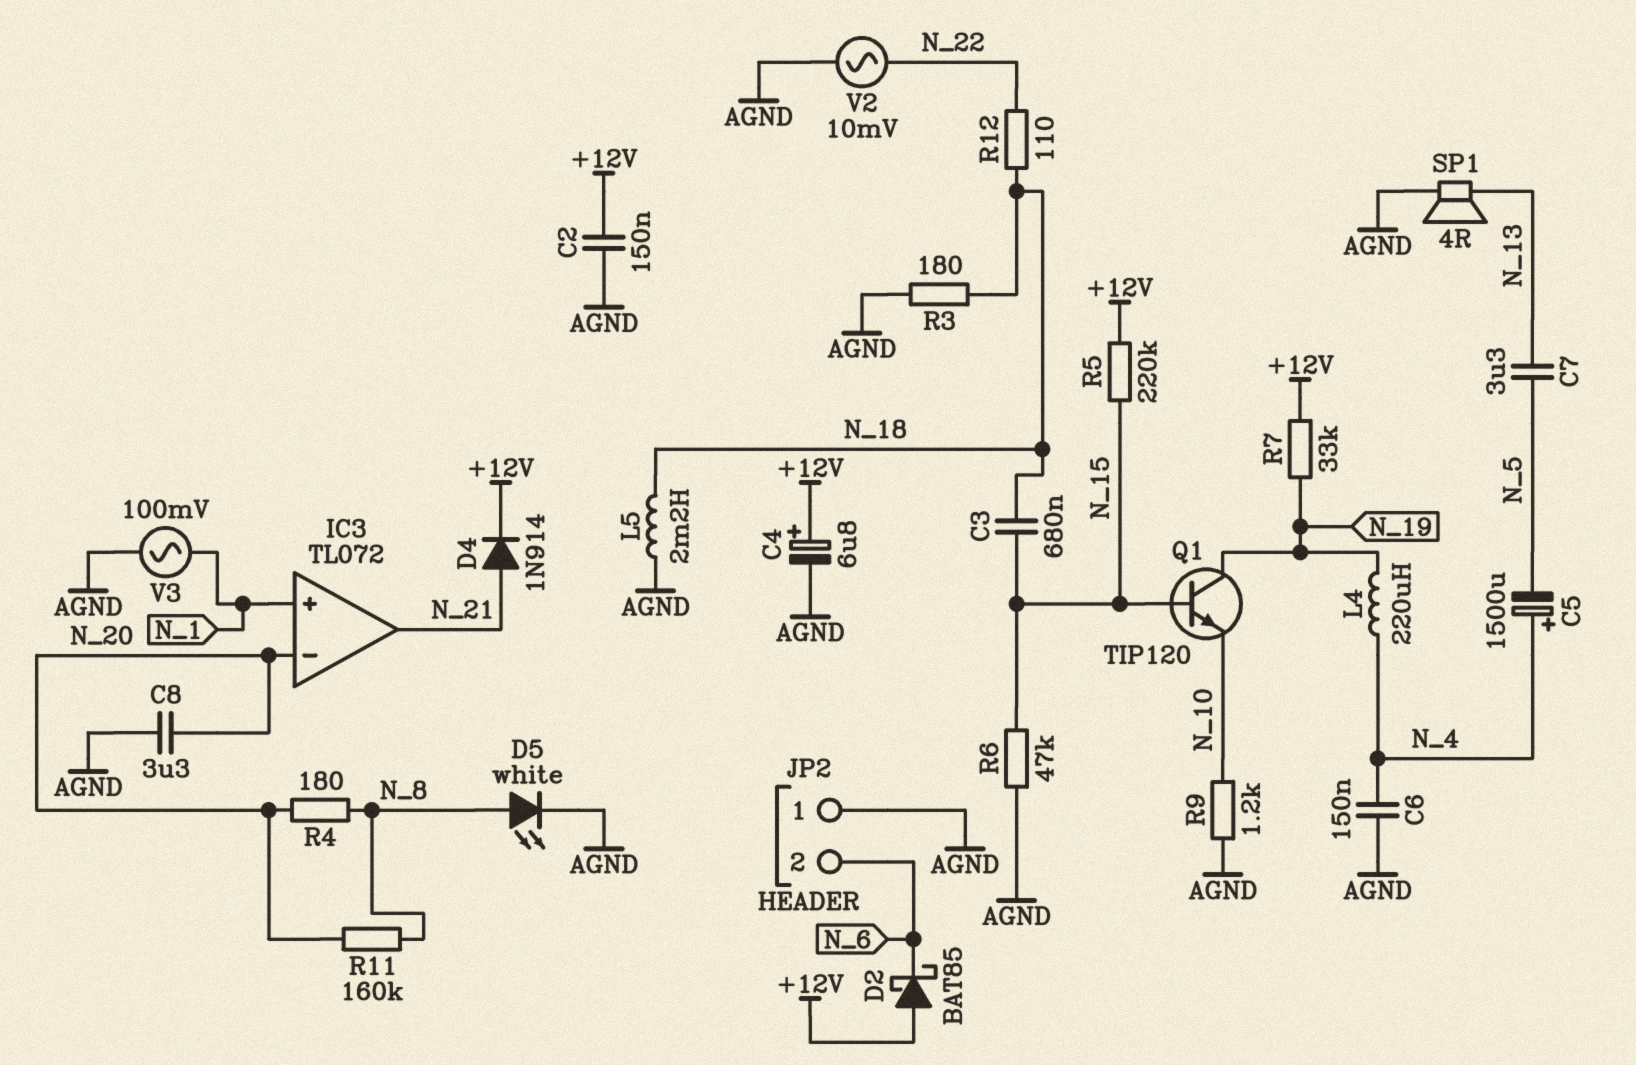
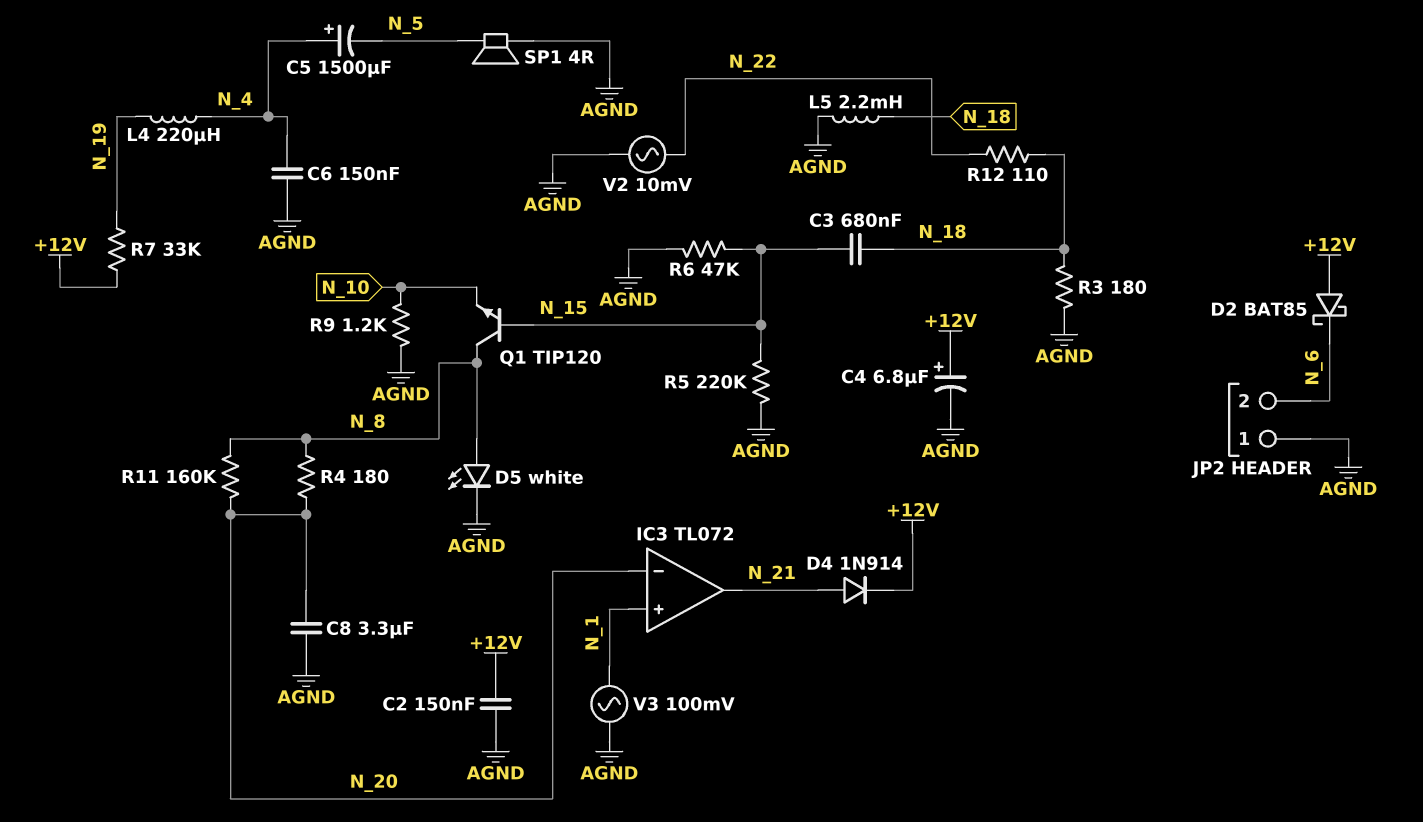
C7: 3.3uF (N_5, N_13) -> none
Q1: NPN TIP120 (B N_15, C N_19, E N_10) -> NPN TIP120 (B N_15, C N_8, E N_10)
R5: 220k (+12V, N_15) -> 220k (AGND, N_15)
SP1: speaker 4R (AGND, N_13) -> speaker 4R (AGND, N_5)

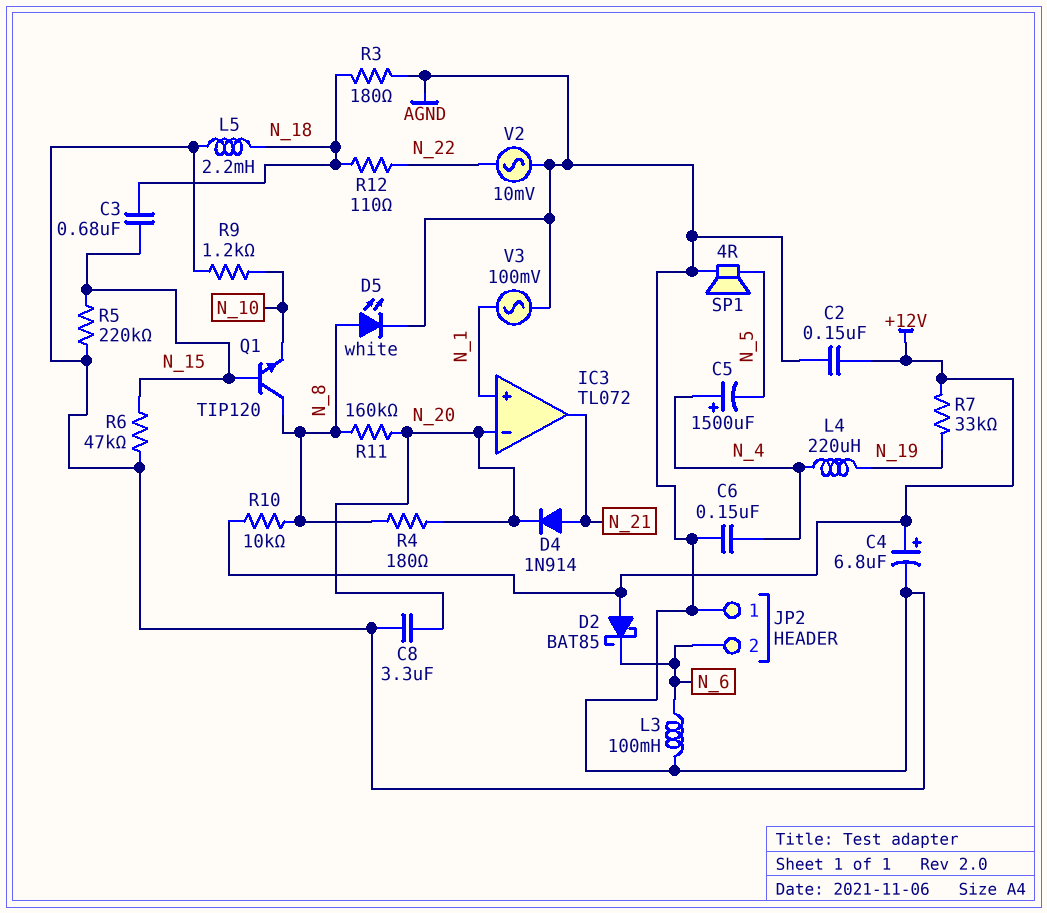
D4: diode 1N914 (A N_21, K +12V) -> diode 1N914 (A N_21, K N_20)
L3: none -> 100mH (AGND, N_6)
R10: none -> 10k (+12V, N_8)

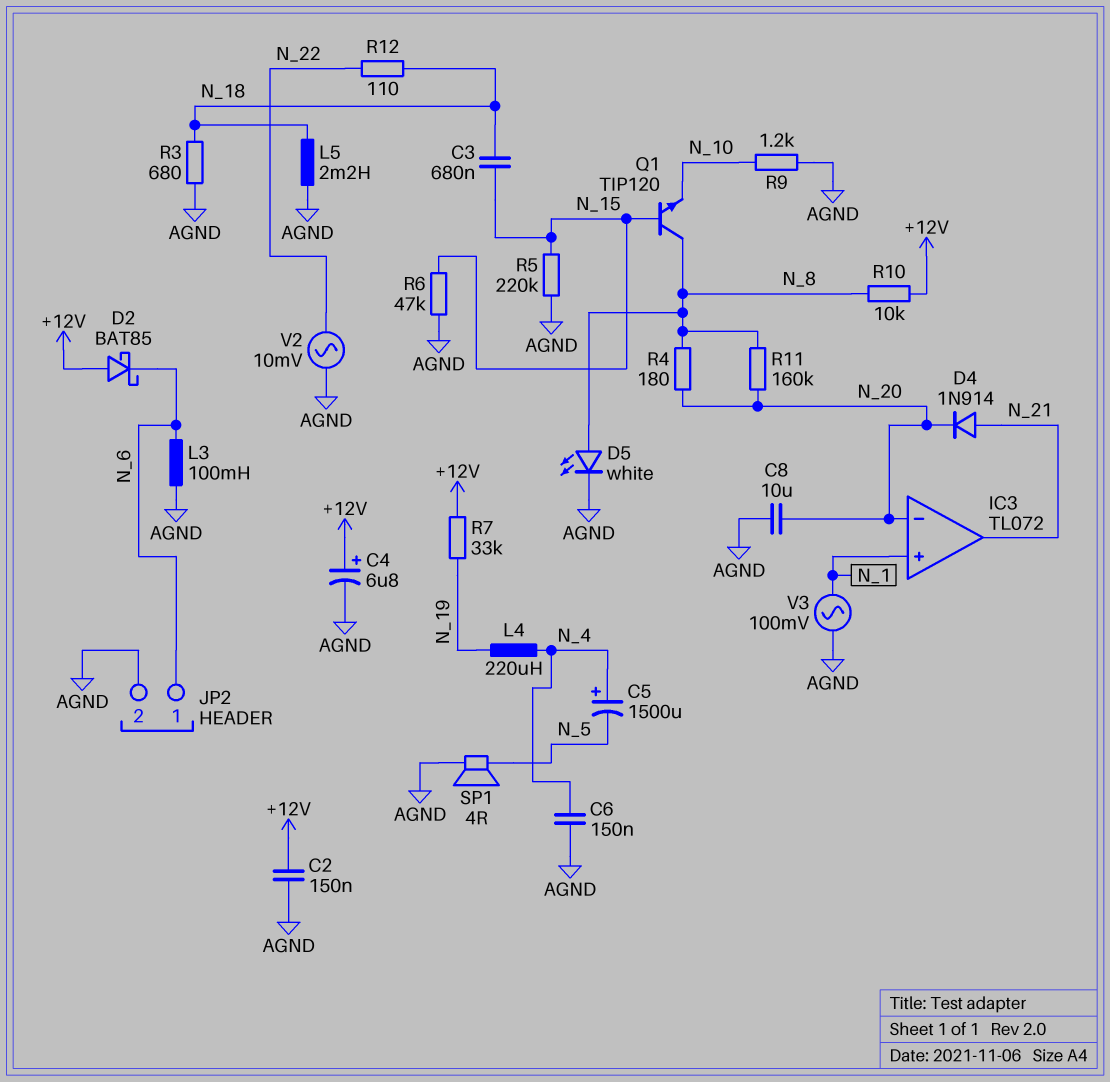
C8: 3.3uF (AGND, N_20) -> 10uF (AGND, N_20)
JP2 pin 1: AGND -> N_6
JP2 pin 2: N_6 -> AGND
R3: 180 (AGND, N_18) -> 680 (AGND, N_18)

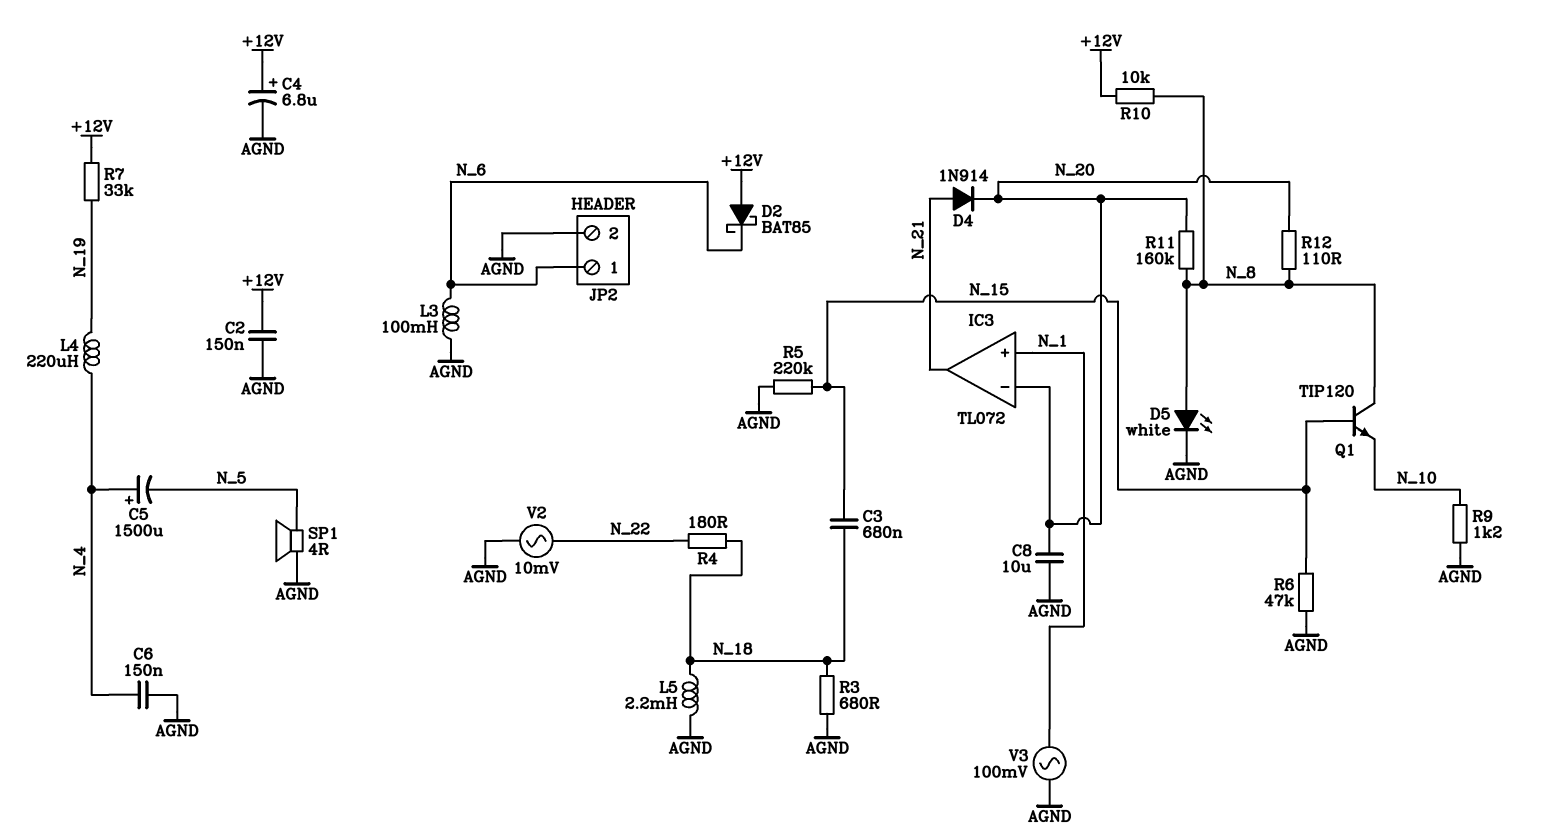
R4: 180 (N_8, N_20) -> 180 (N_18, N_22)
R12: 110 (N_18, N_22) -> 110 (N_8, N_20)

